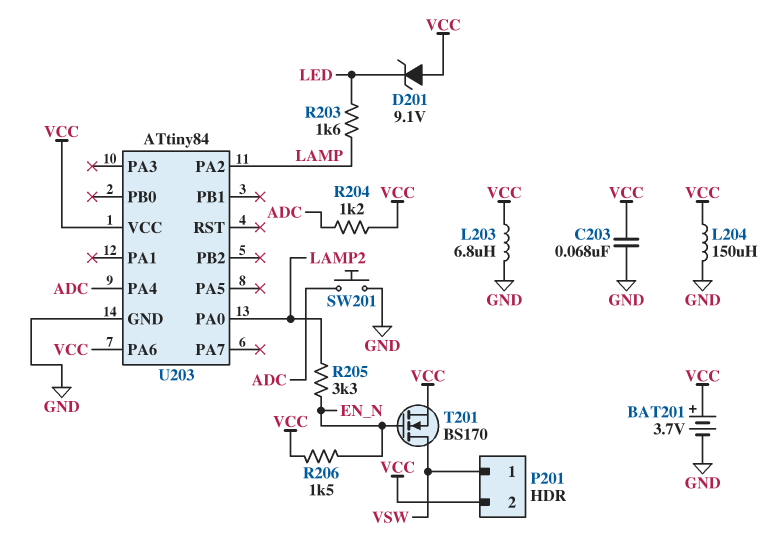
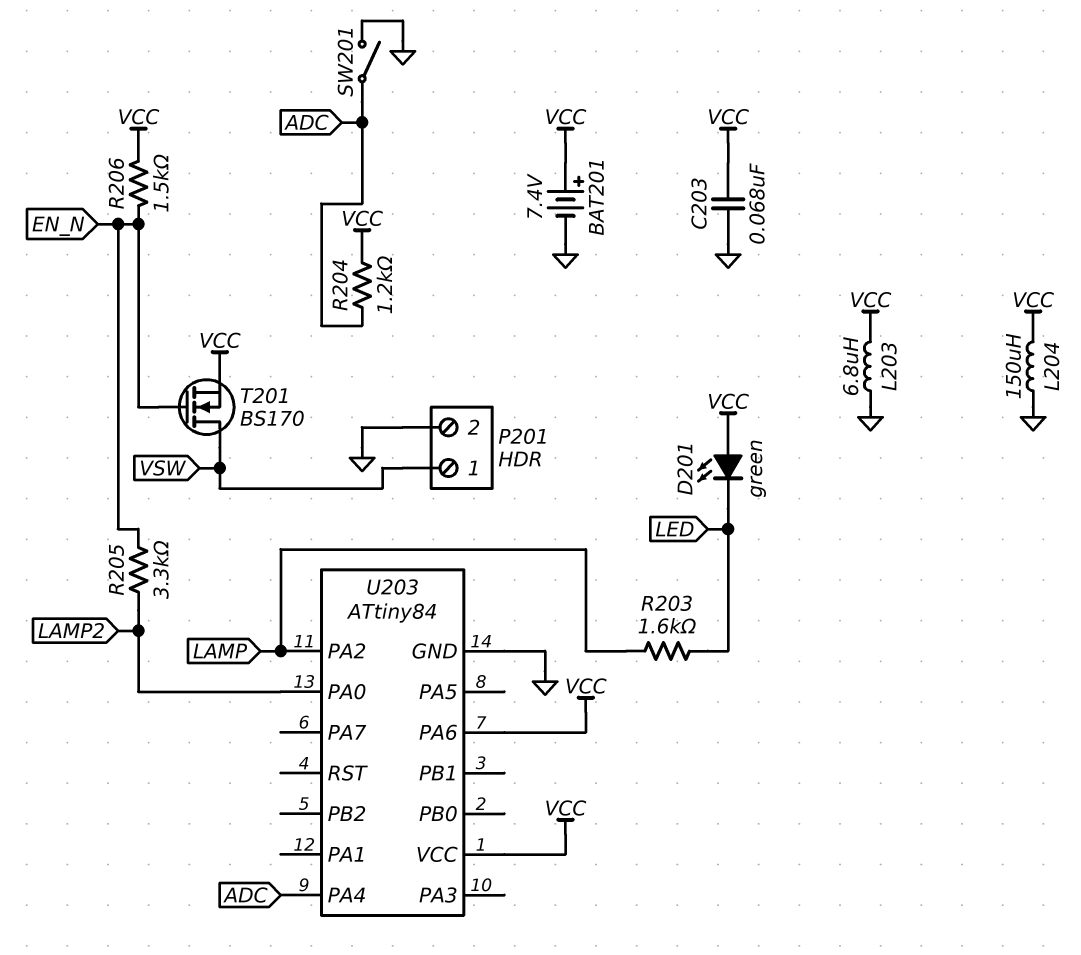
BAT201: 3.7V (plus VCC, minus GND) -> 7.4V (plus VCC, minus GND)
D201: zener 9.1V (A VCC, K LED) -> LED green (A VCC, K LED)
P201 pin 2: VCC -> GND
SW201: button (ADC, GND) -> switch (ADC, GND)

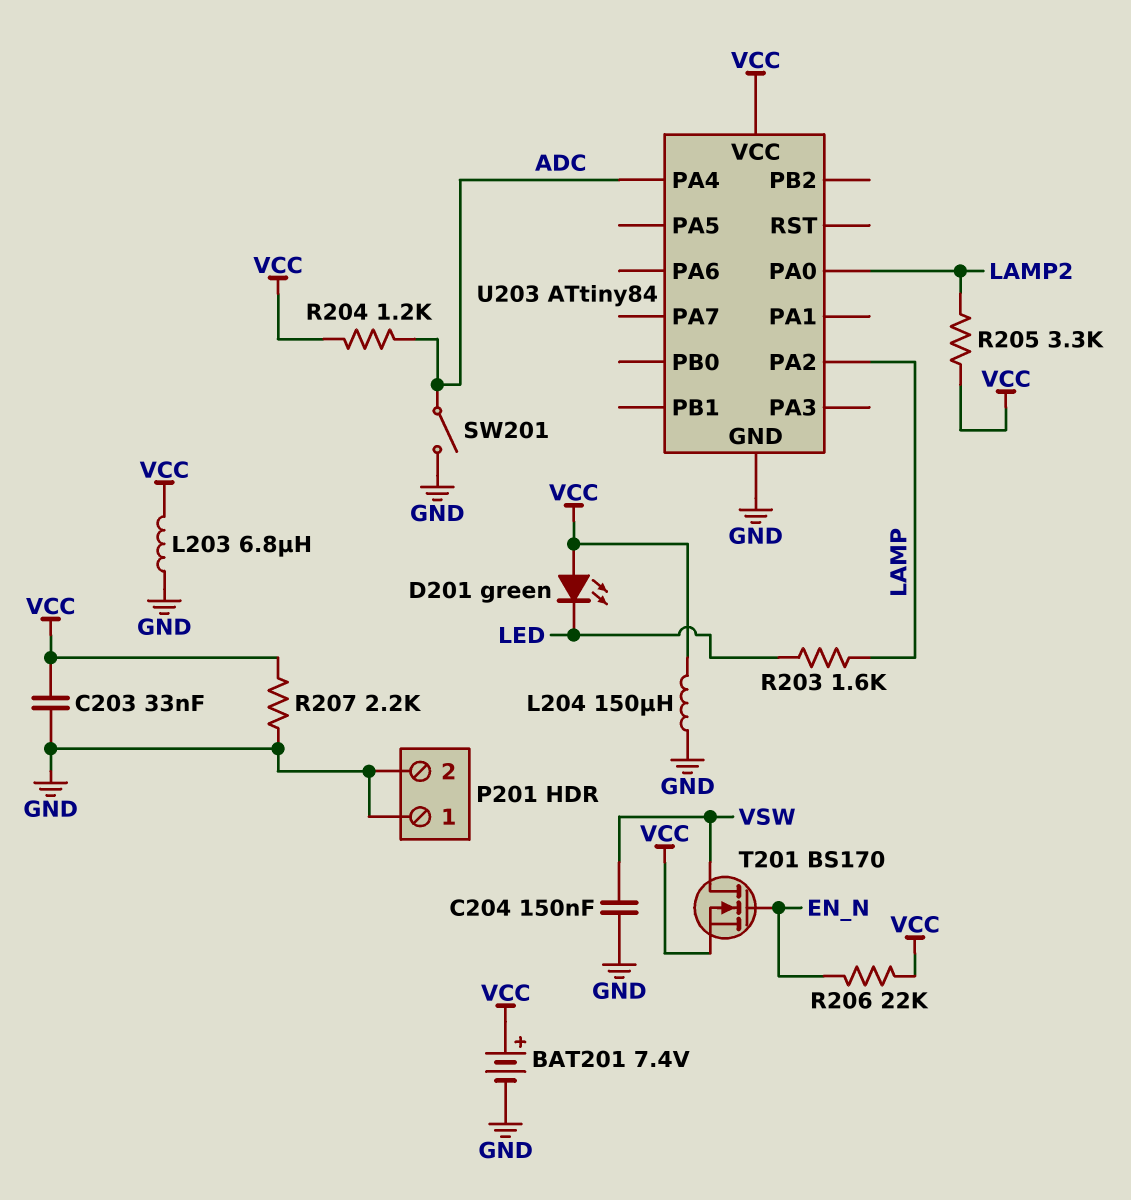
C203: 68nF (GND, VCC) -> 33nF (GND, VCC)
C204: none -> 150nF (GND, VSW)
P201 pin 1: VSW -> GND
R205: 3.3k (EN_N, LAMP2) -> 3.3k (LAMP2, VCC)
R206: 1.5k (EN_N, VCC) -> 22k (EN_N, VCC)
R207: none -> 2.2k (GND, VCC)
U203 pin PA6: VCC -> none

